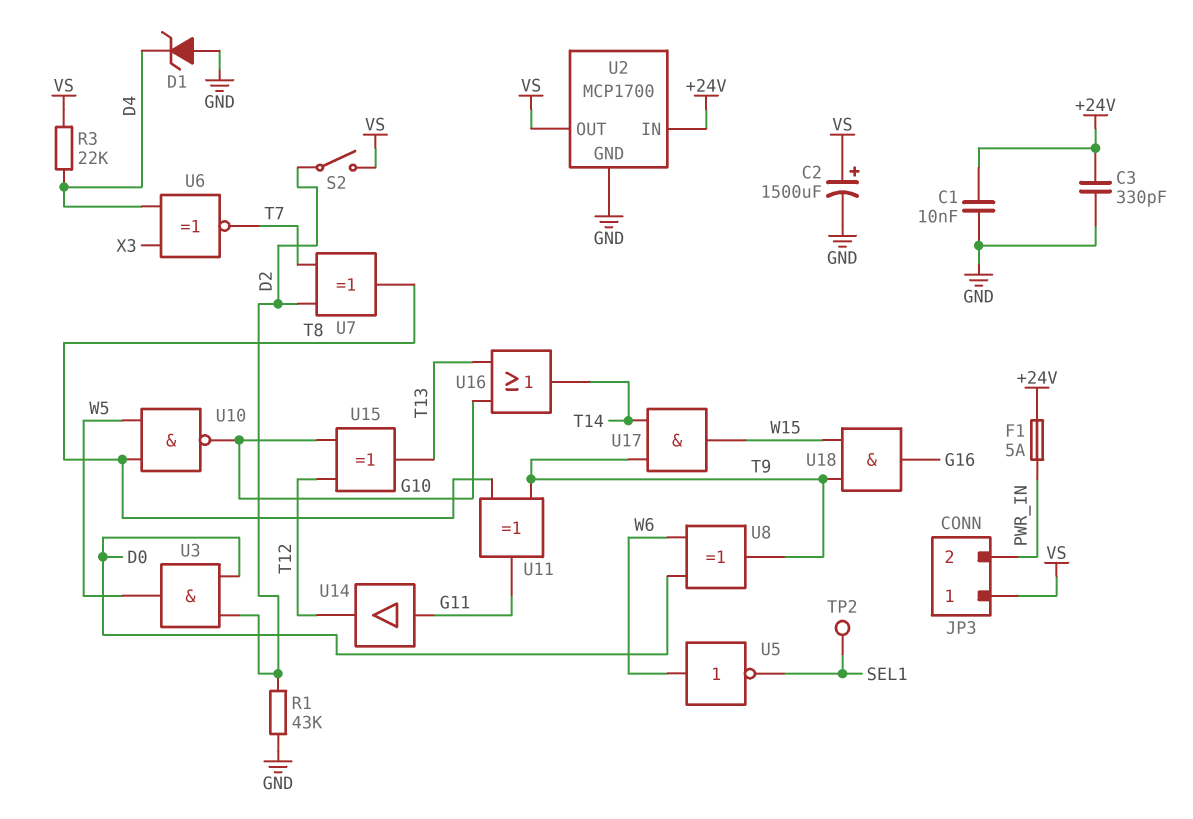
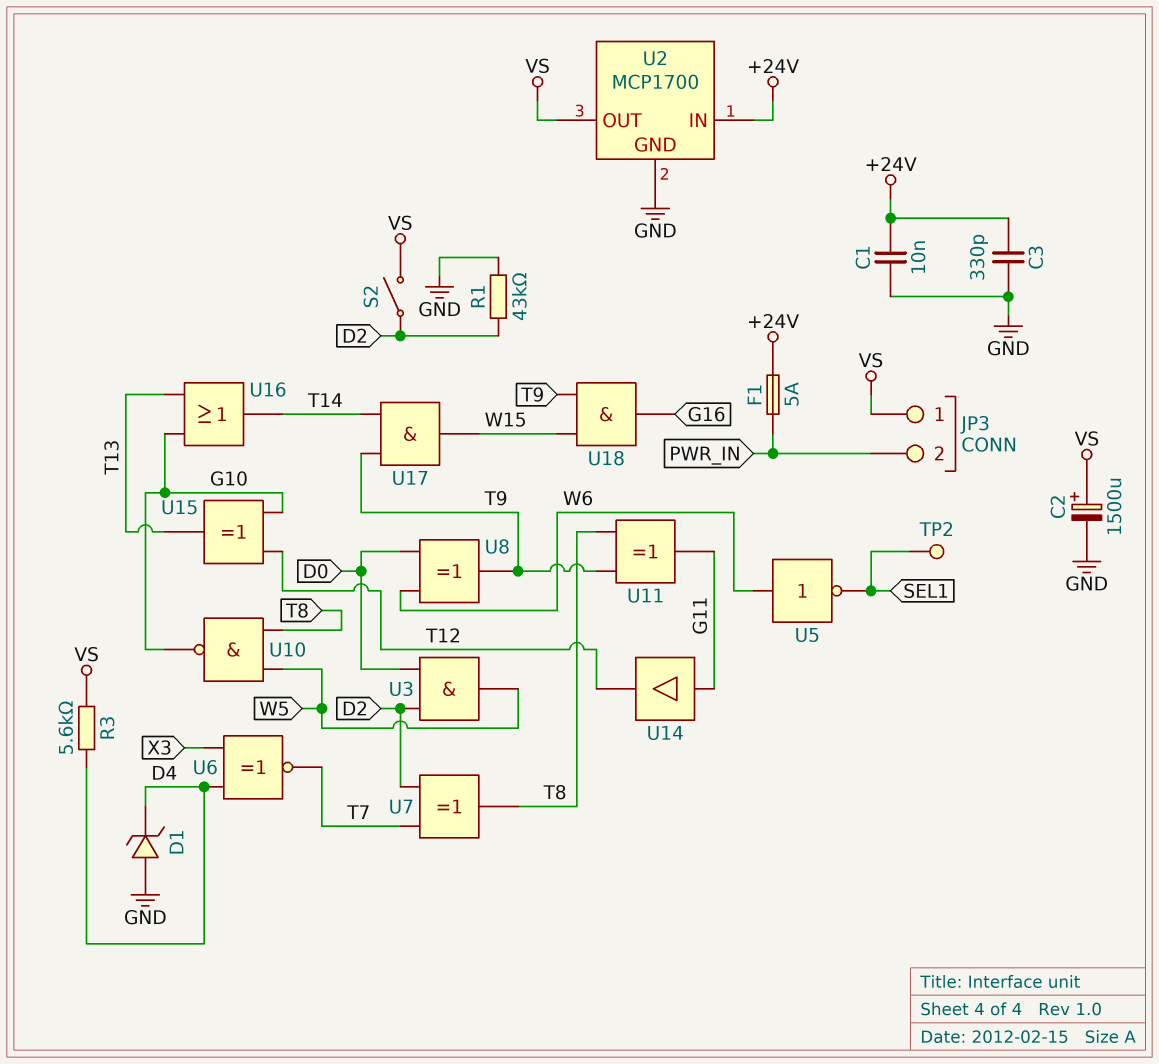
R3: 22k (D4, VS) -> 5.6k (D4, VS)

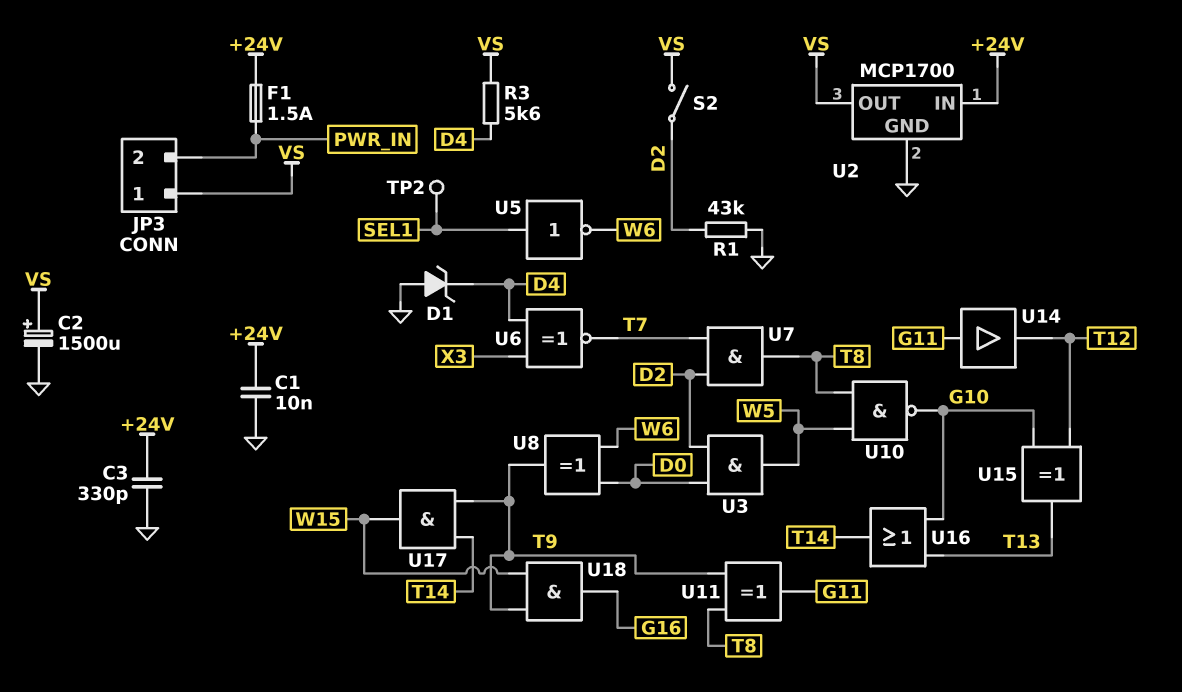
F1: 5A (+24V, PWR_IN) -> 1.5A (+24V, PWR_IN)
U5: NOT (in W6, out SEL1) -> NOT (in SEL1, out W6)
U7: XOR (in D2, in T7, out T8) -> AND (in D2, in T7, out T8)

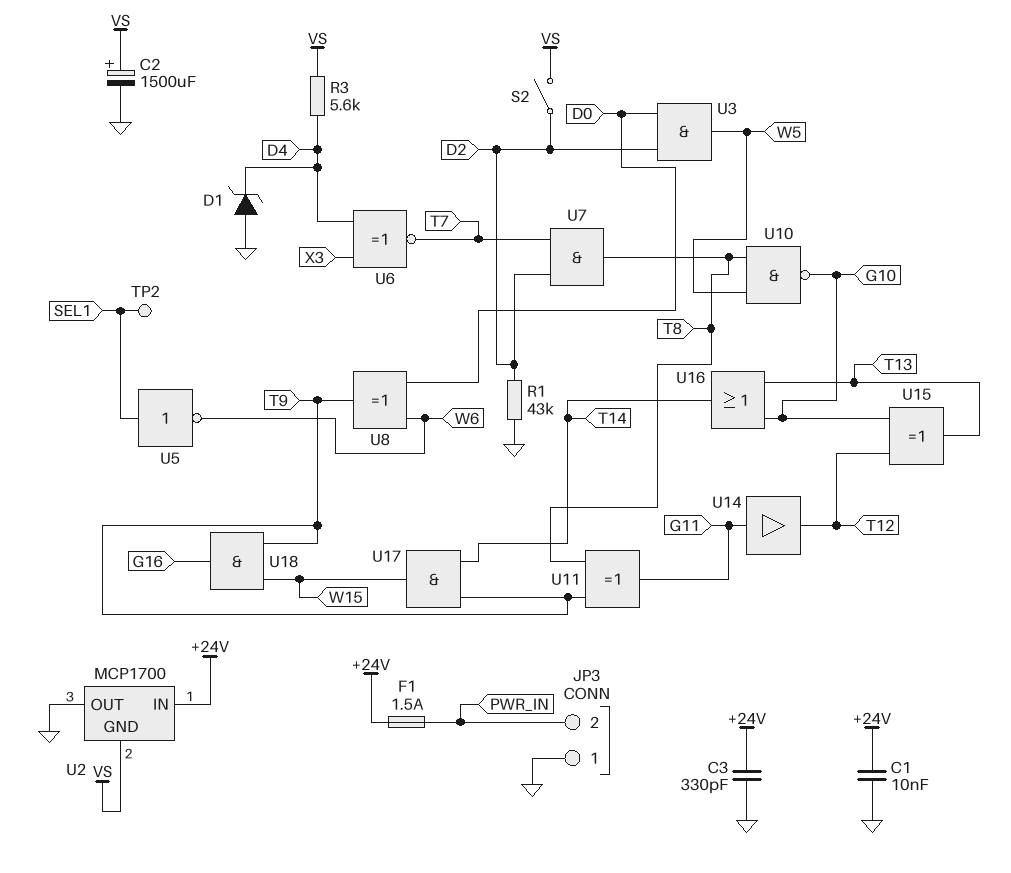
JP3 pin 1: VS -> GND
U2 pin GND: GND -> VS
U2 pin OUT: VS -> GND

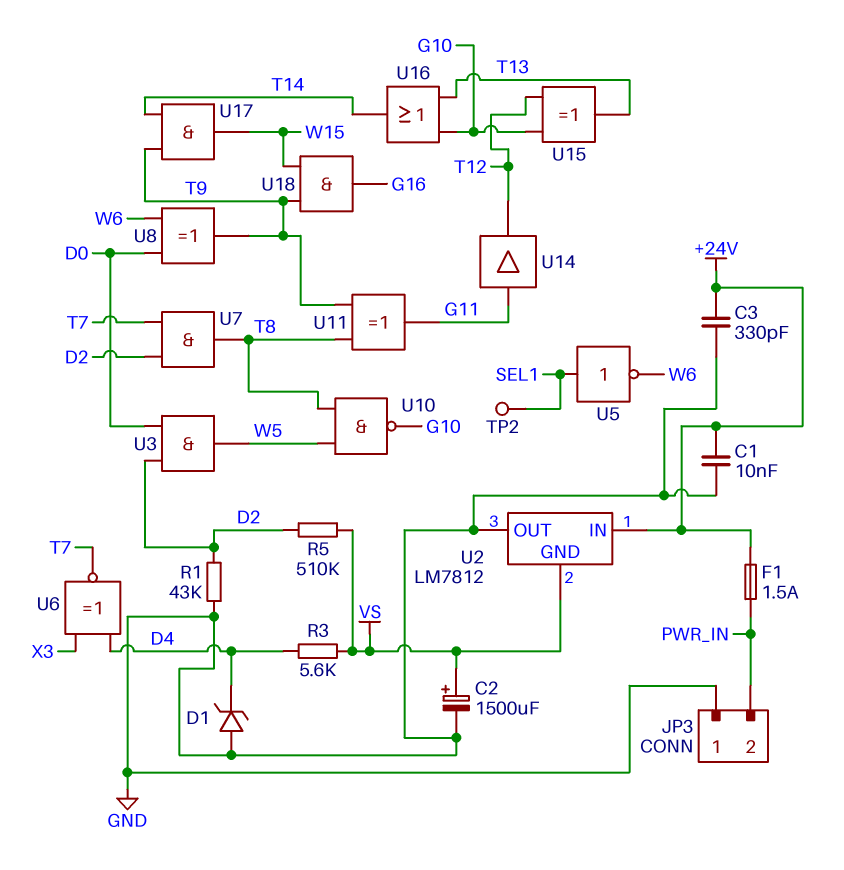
R5: none -> 510k (D2, VS)
S2: switch (D2, VS) -> none
U2: MCP1700 -> LM7812

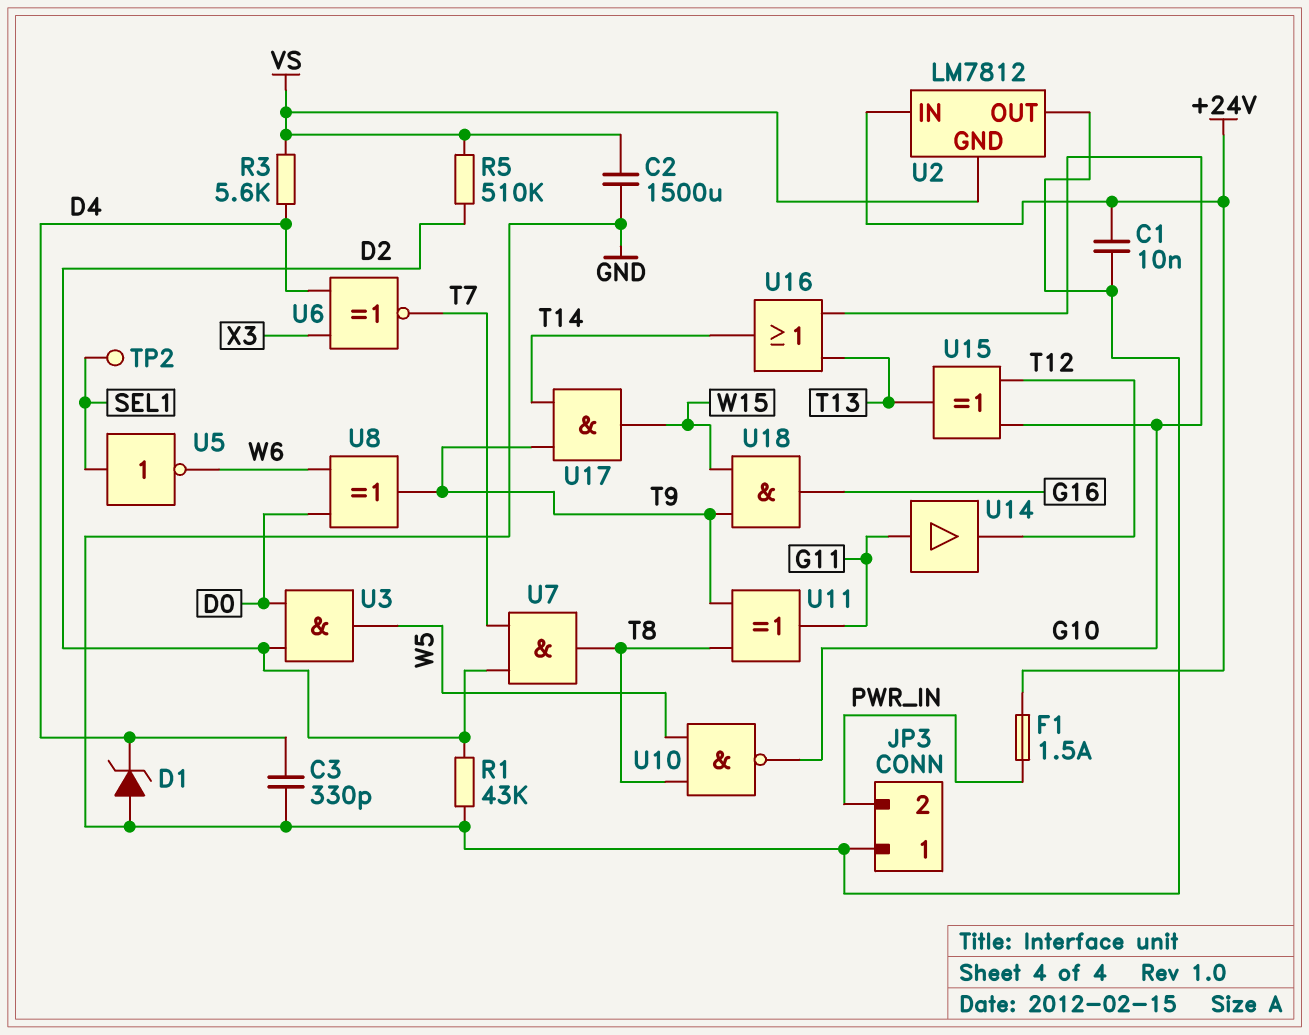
C2: 1500uF (plus VS, minus GND) -> 1500uF (GND, VS)
C3: 330pF (+24V, GND) -> 330pF (D4, GND)

